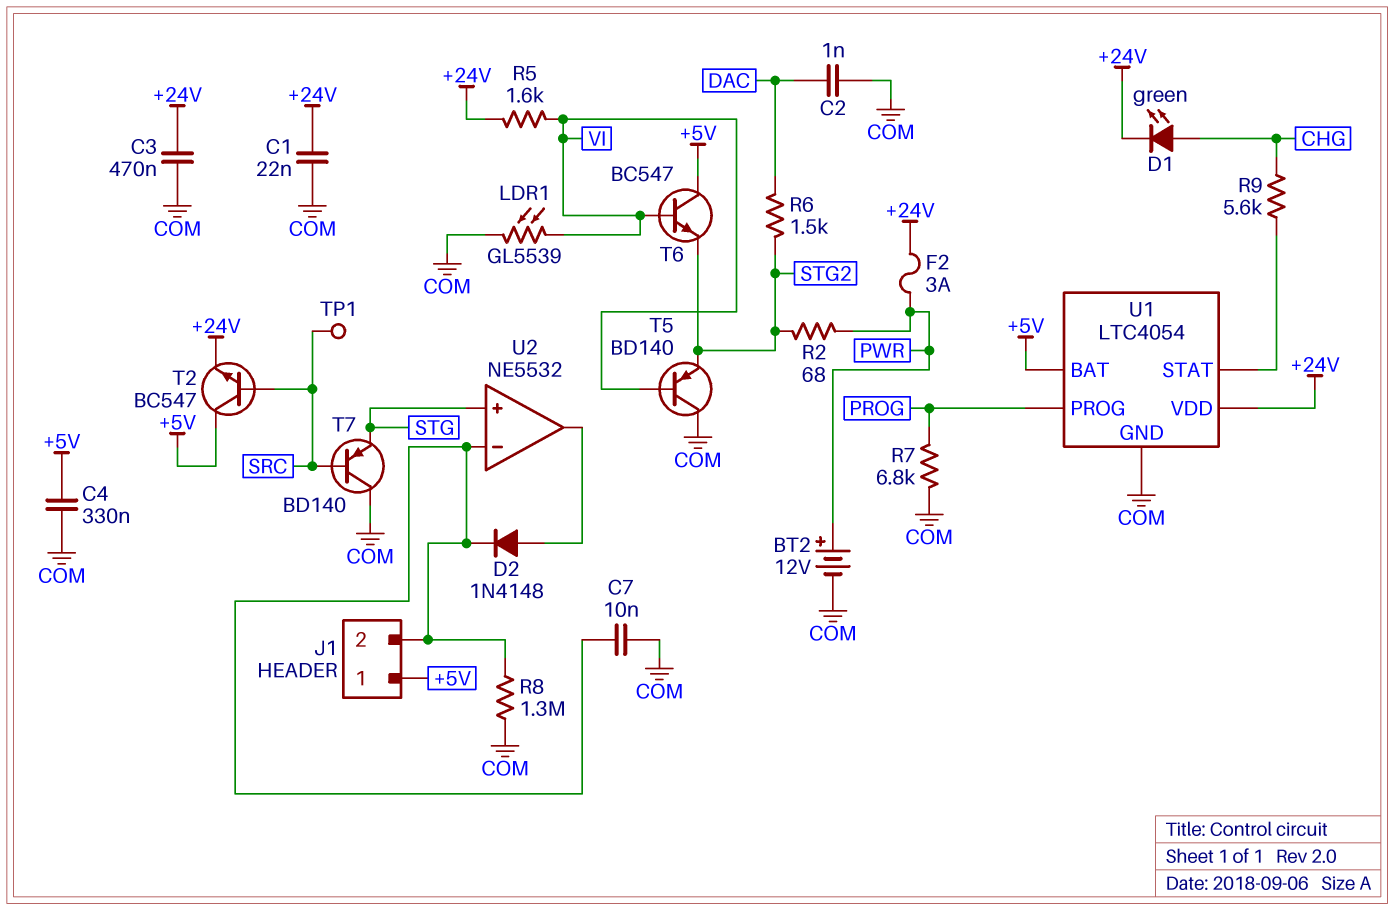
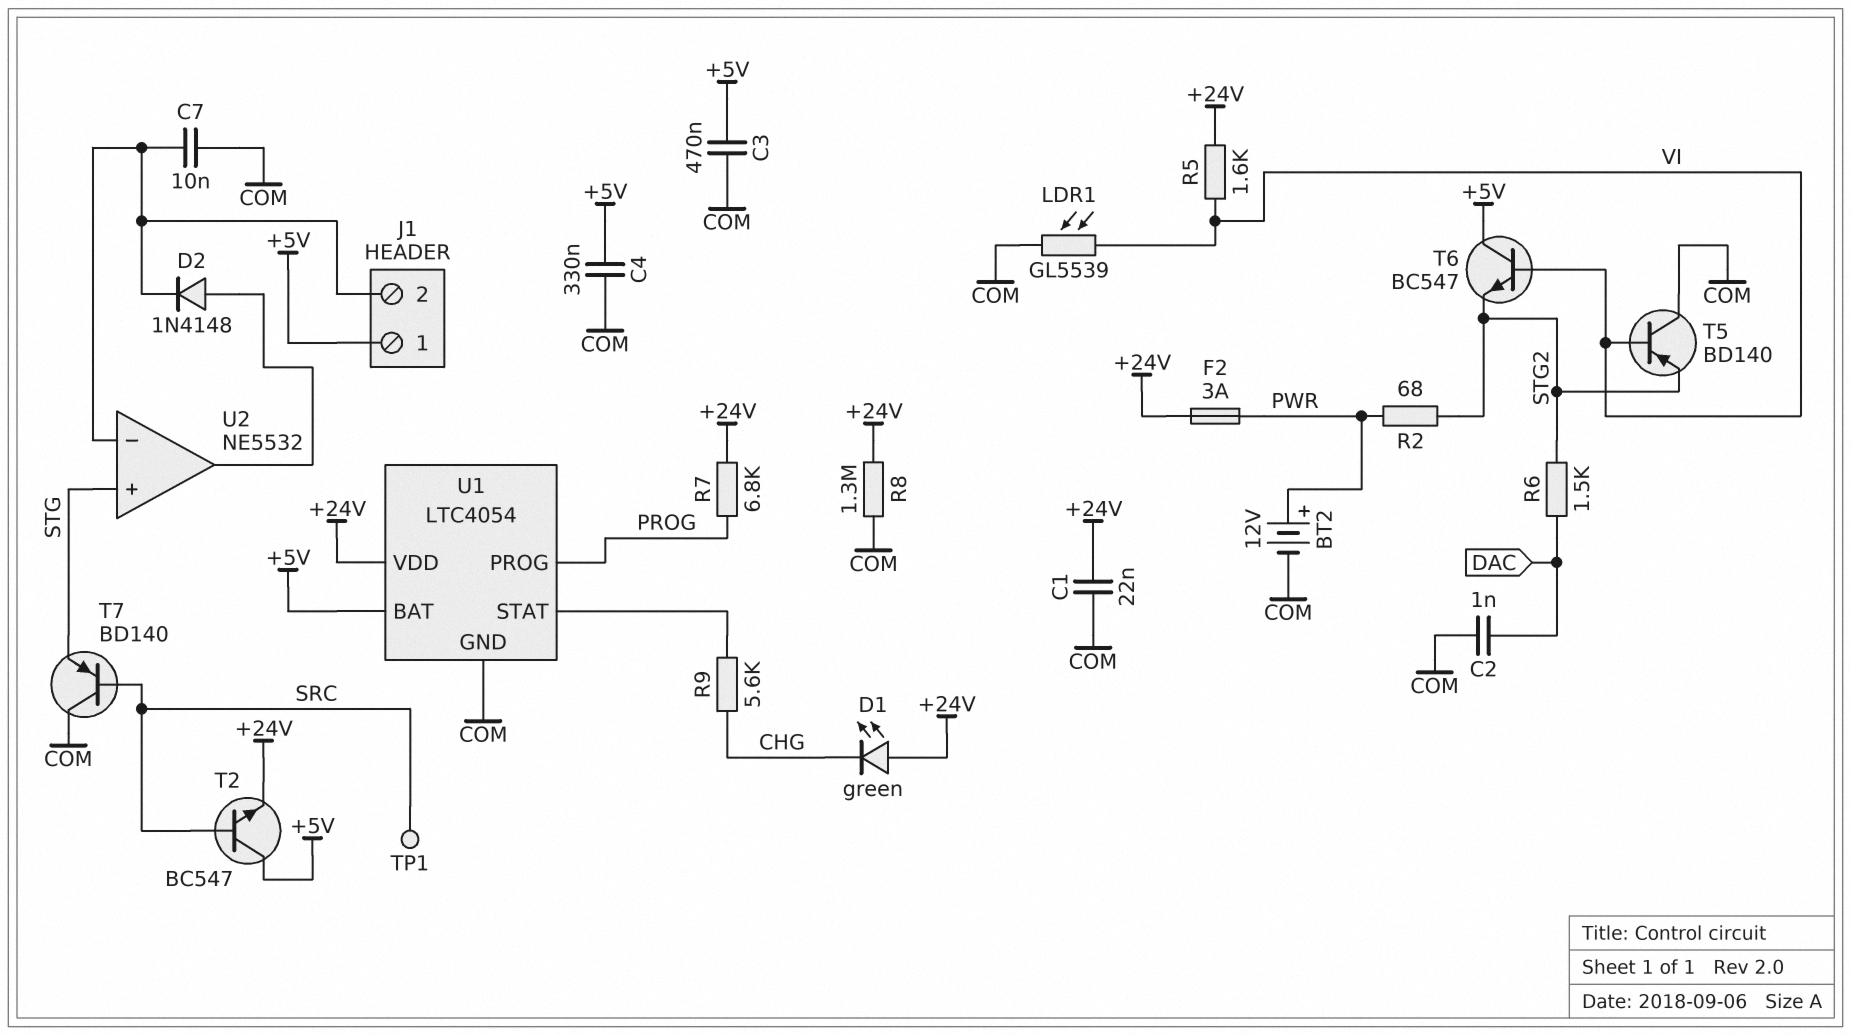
C3: 470nF (+24V, COM) -> 470nF (+5V, COM)
D1: LED green (A CHG, K +24V) -> LED green (A +24V, K CHG)
R7: 6.8k (COM, PROG) -> 6.8k (+24V, PROG)
R8: 1.3M (COM, J1/2) -> 1.3M (+24V, COM)

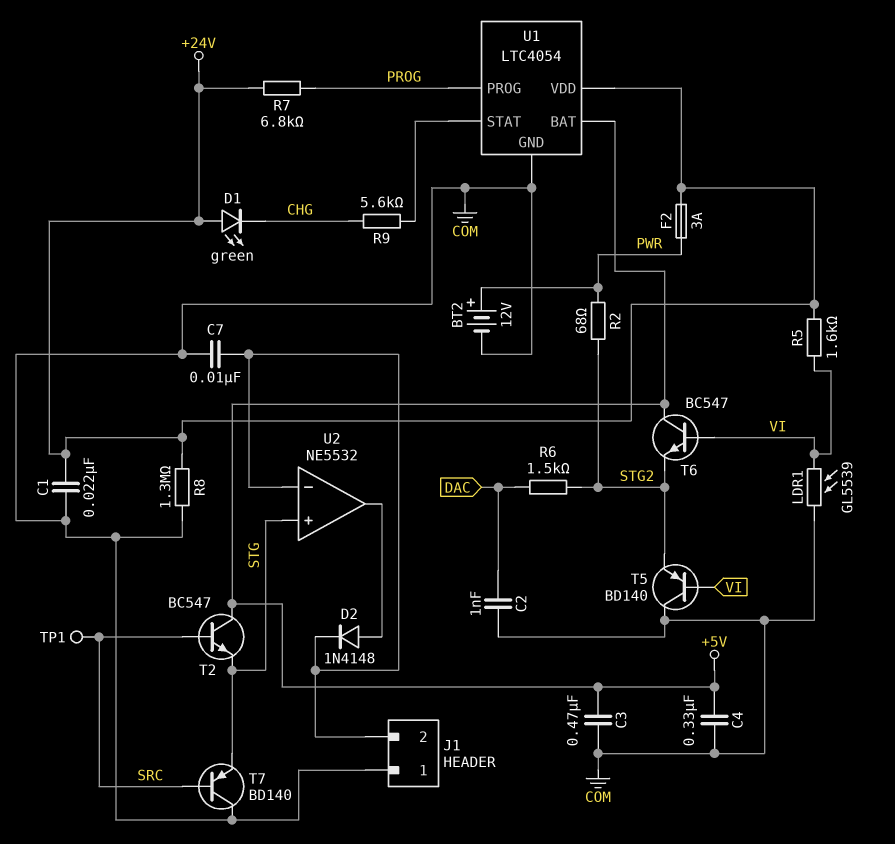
J1 pin 1: +5V -> COM
T2: NPN BC547 (B SRC, C +5V, E +24V) -> NPN BC547 (B SRC, C +5V, E STG)

